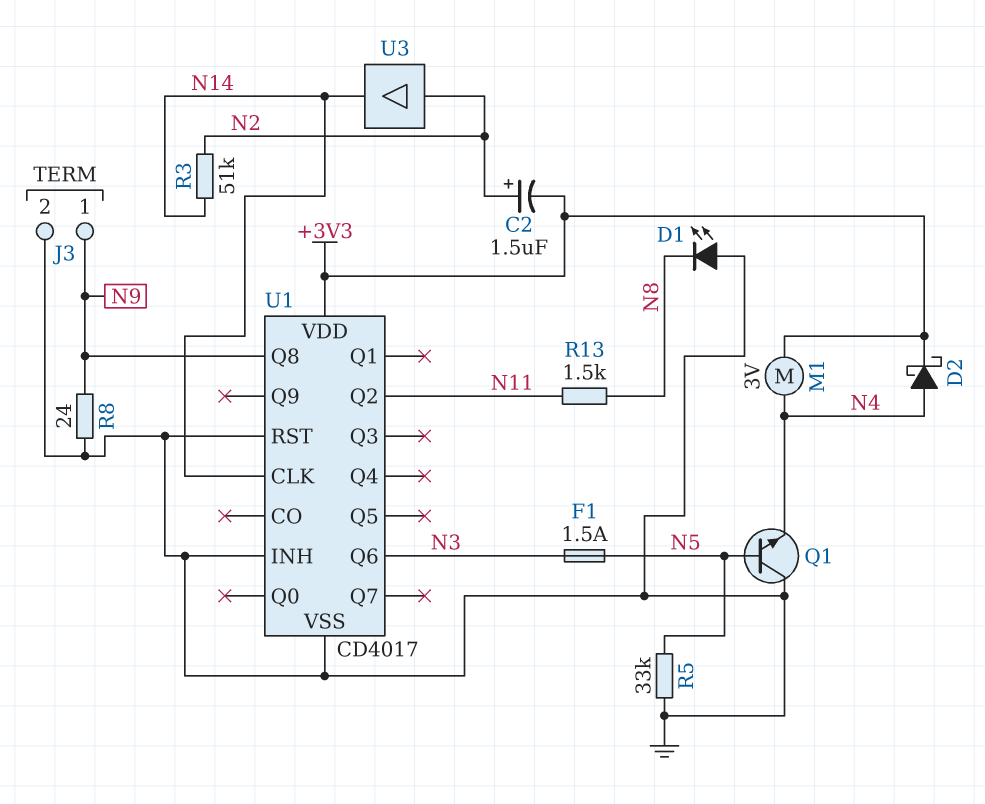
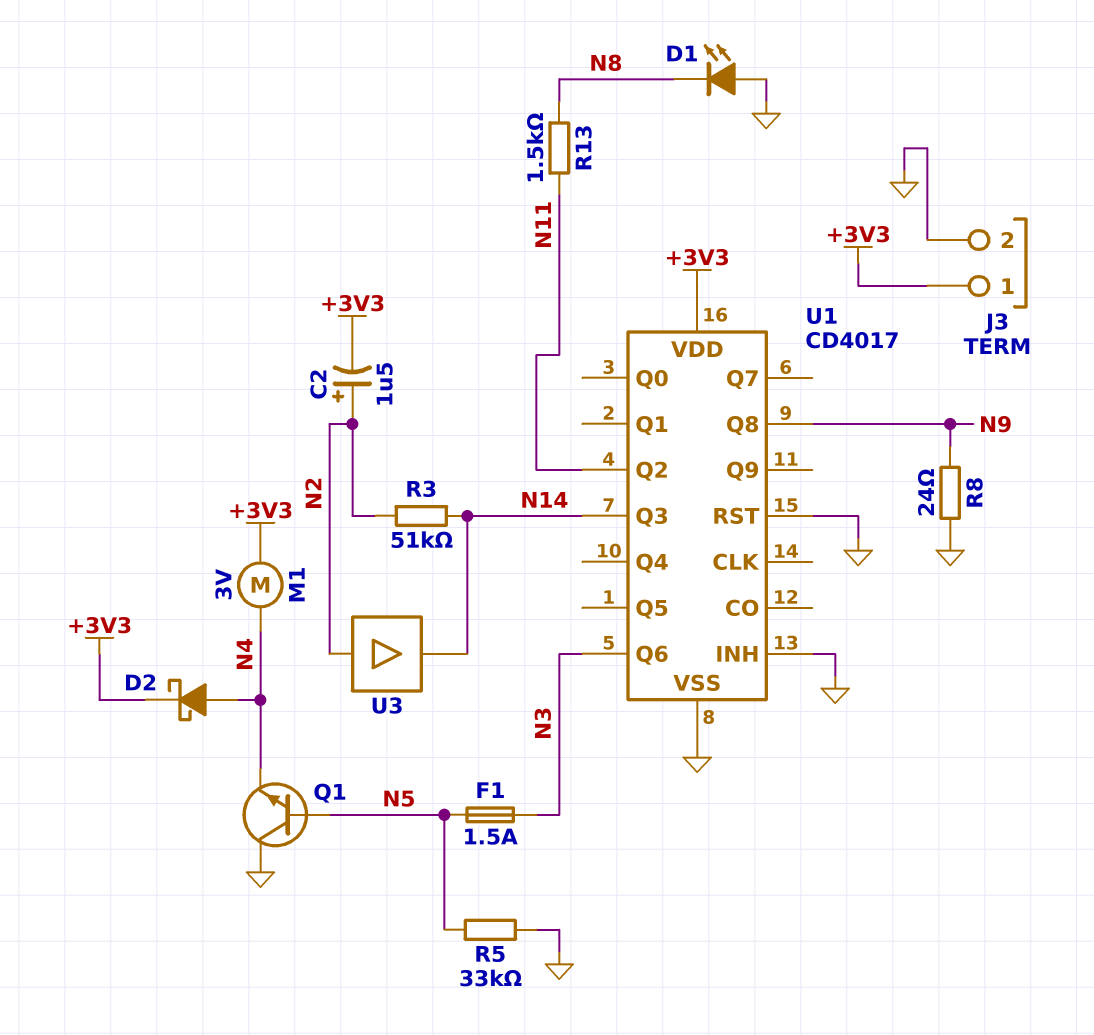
J3 pin 1: N9 -> +3V3
U1 pin CLK: N14 -> none
U1 pin Q3: none -> N14

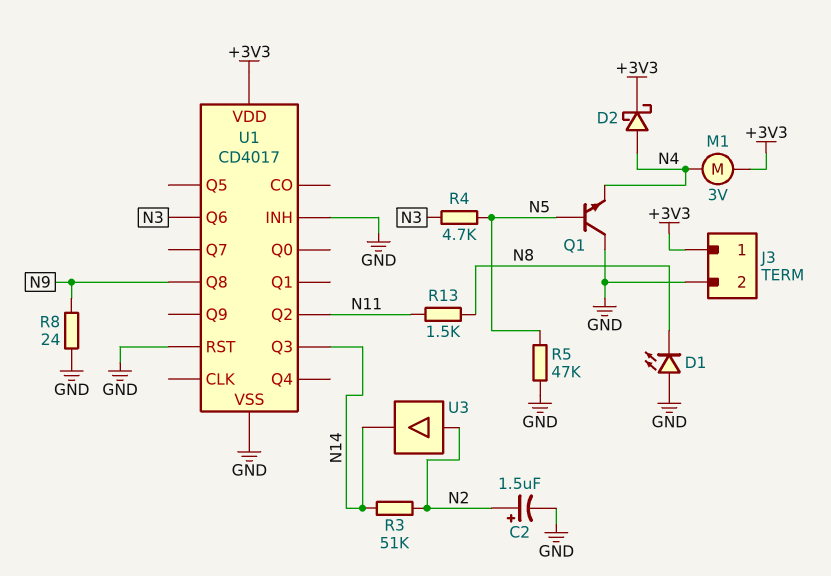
C2: 1.5uF (plus N2, minus +3V3) -> 1.5uF (plus N2, minus GND)
F1: 1.5A (N3, N5) -> none
R4: none -> 4.7k (N3, N5)
R5: 33k (GND, N5) -> 47k (GND, N5)

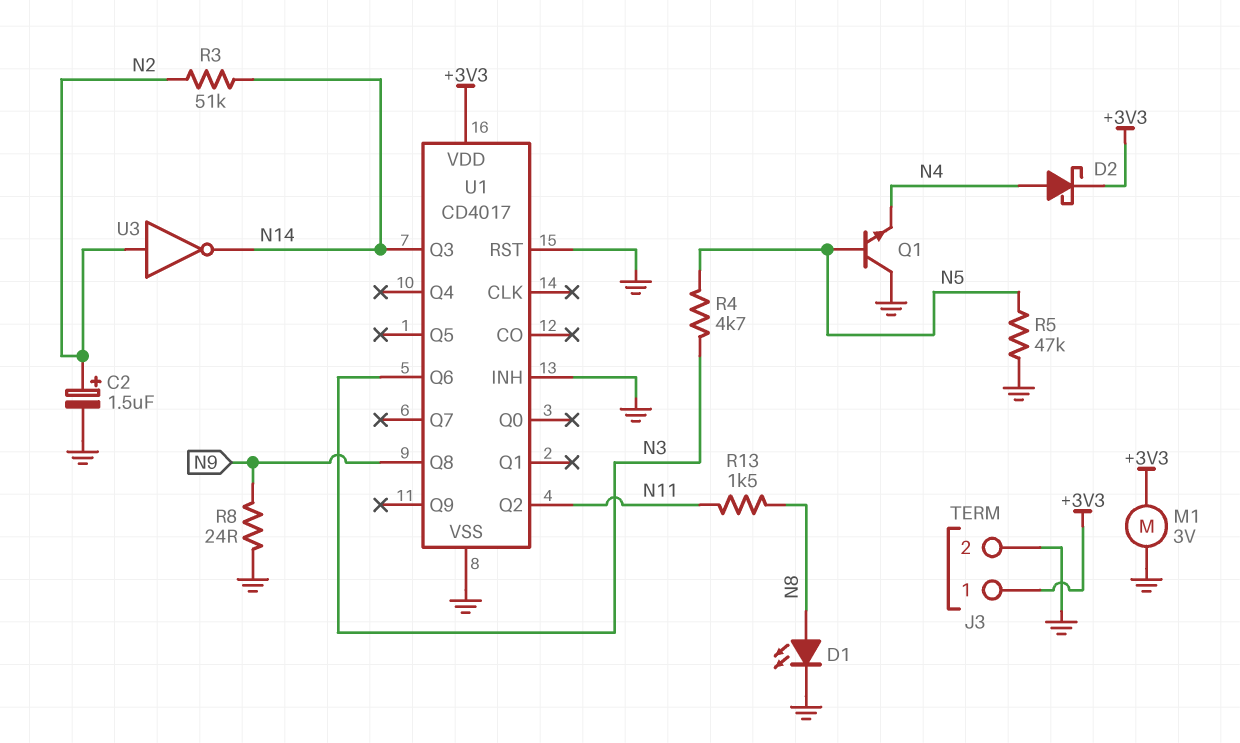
D1: LED (A GND, K N8) -> LED (A N8, K GND)
M1: motor 3V (+3V3, N4) -> motor 3V (+3V3, GND)
U3: buffer (in N2, out N14) -> NOT (in N2, out N14)

